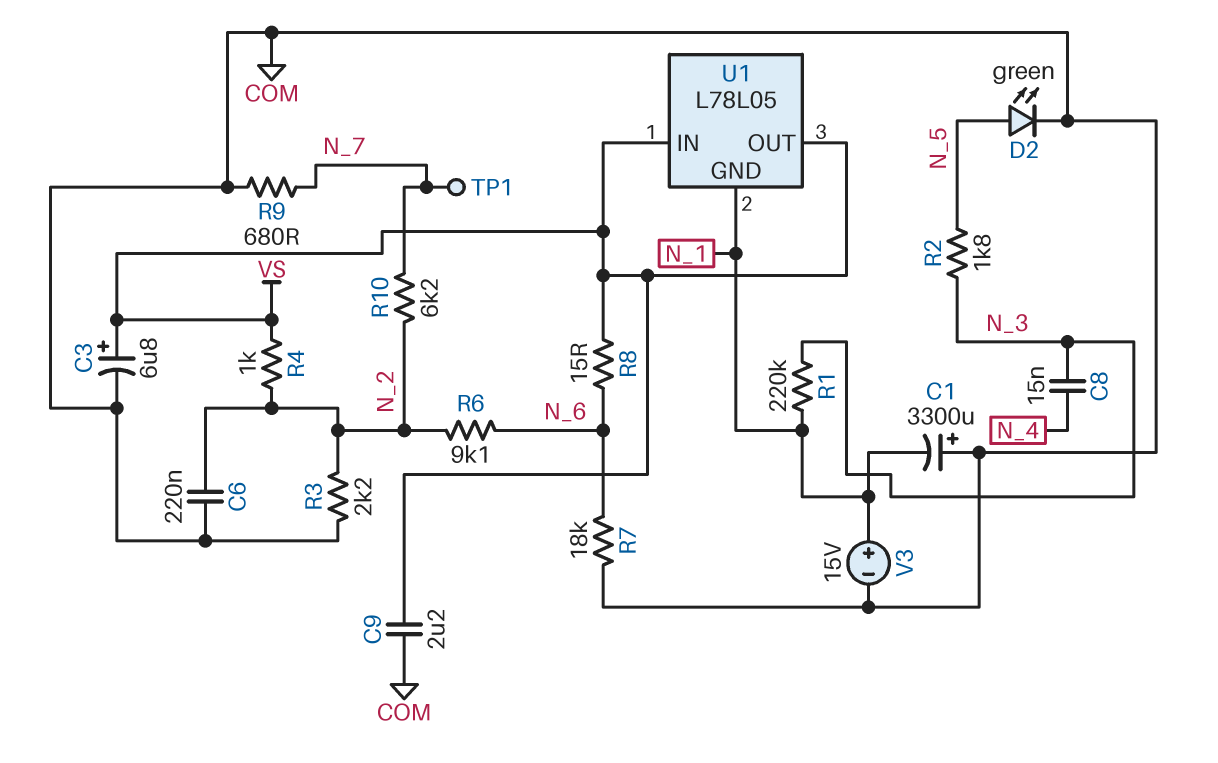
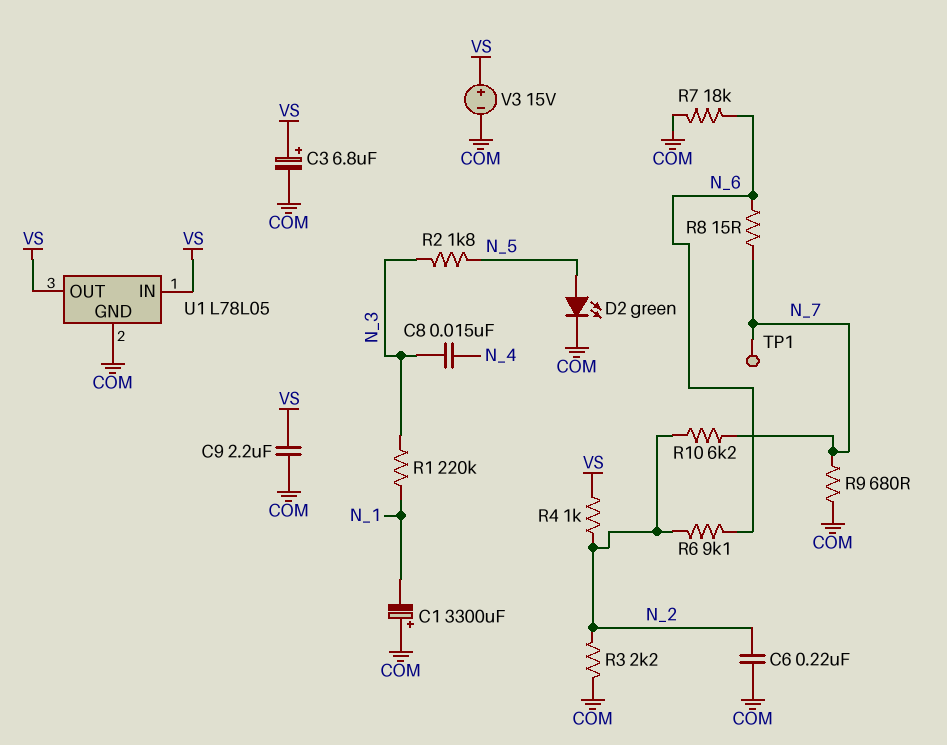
R8: 15 (N_6, VS) -> 15 (N_6, N_7)
U1 pin GND: N_1 -> COM
V3: 15V (plus N_1, minus COM) -> 15V (plus VS, minus COM)

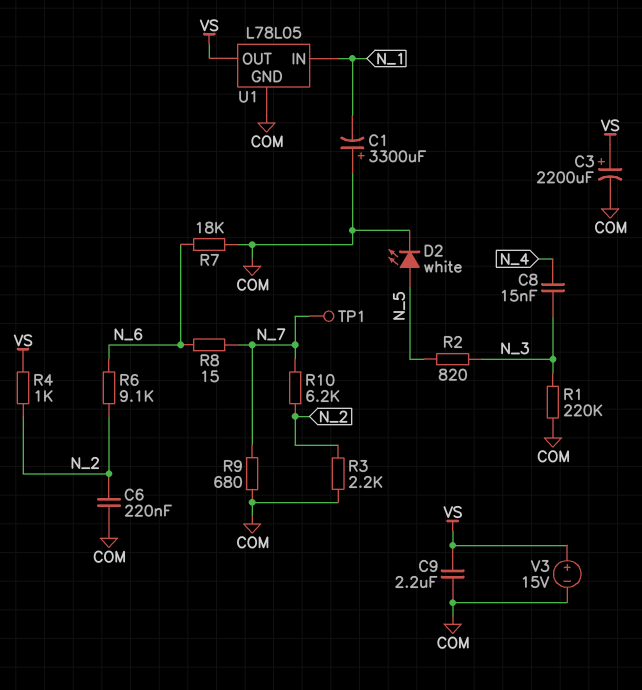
C3: 6.8uF (plus VS, minus COM) -> 2200uF (plus VS, minus COM)
D2: LED green (A N_5, K COM) -> LED white (A N_5, K COM)
R1: 220k (N_1, N_3) -> 220k (COM, N_3)
R2: 1.8k (N_3, N_5) -> 820 (N_3, N_5)
U1 pin IN: VS -> N_1

